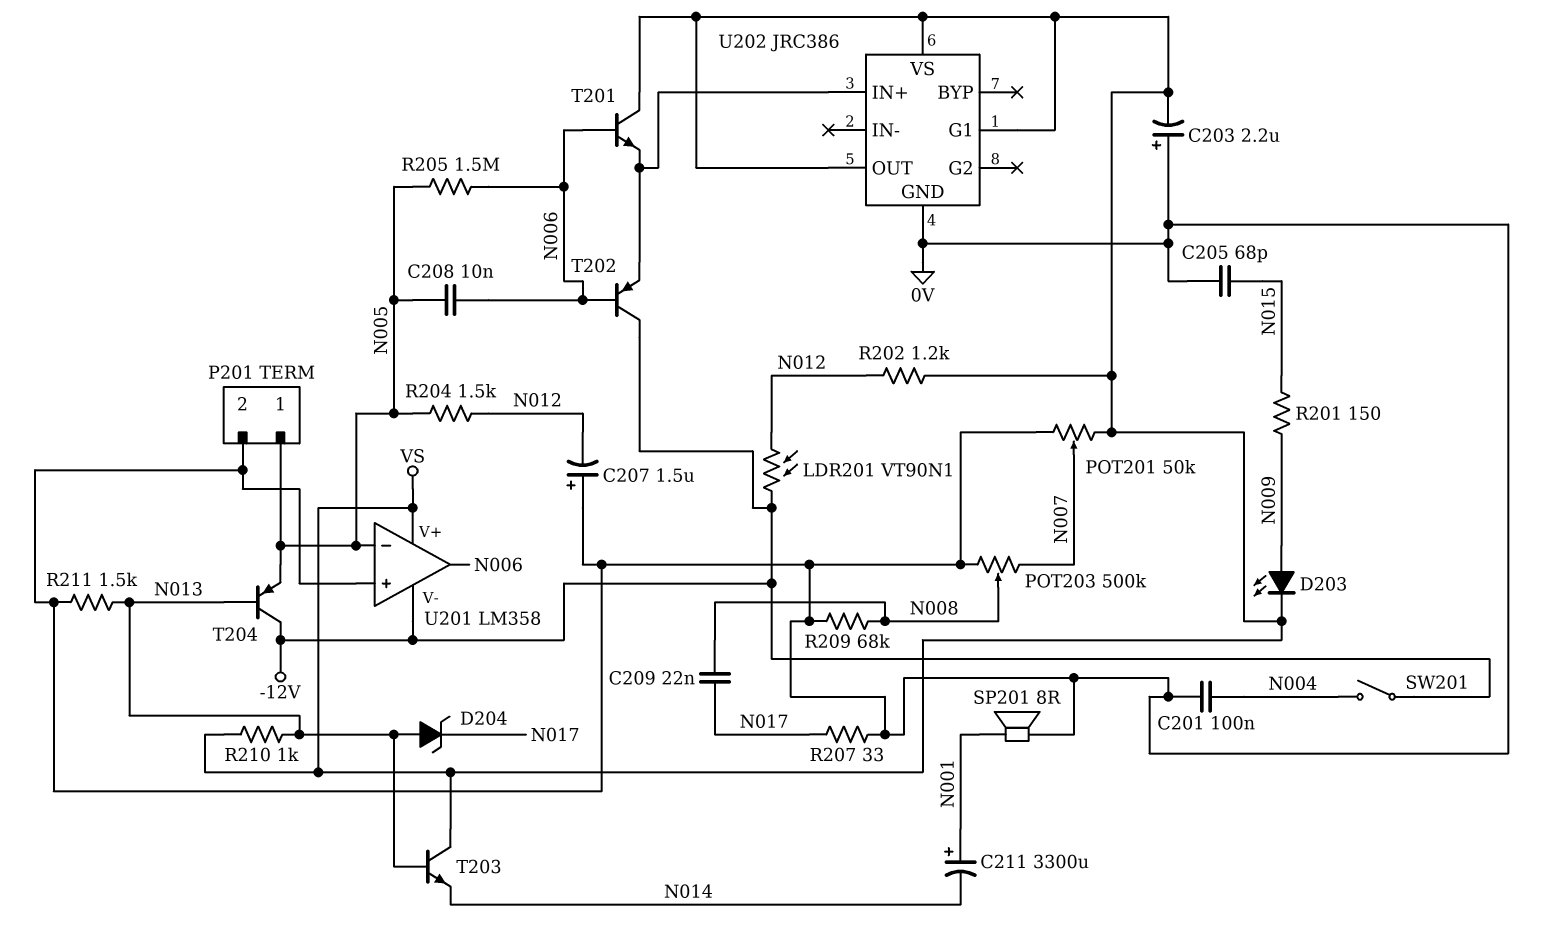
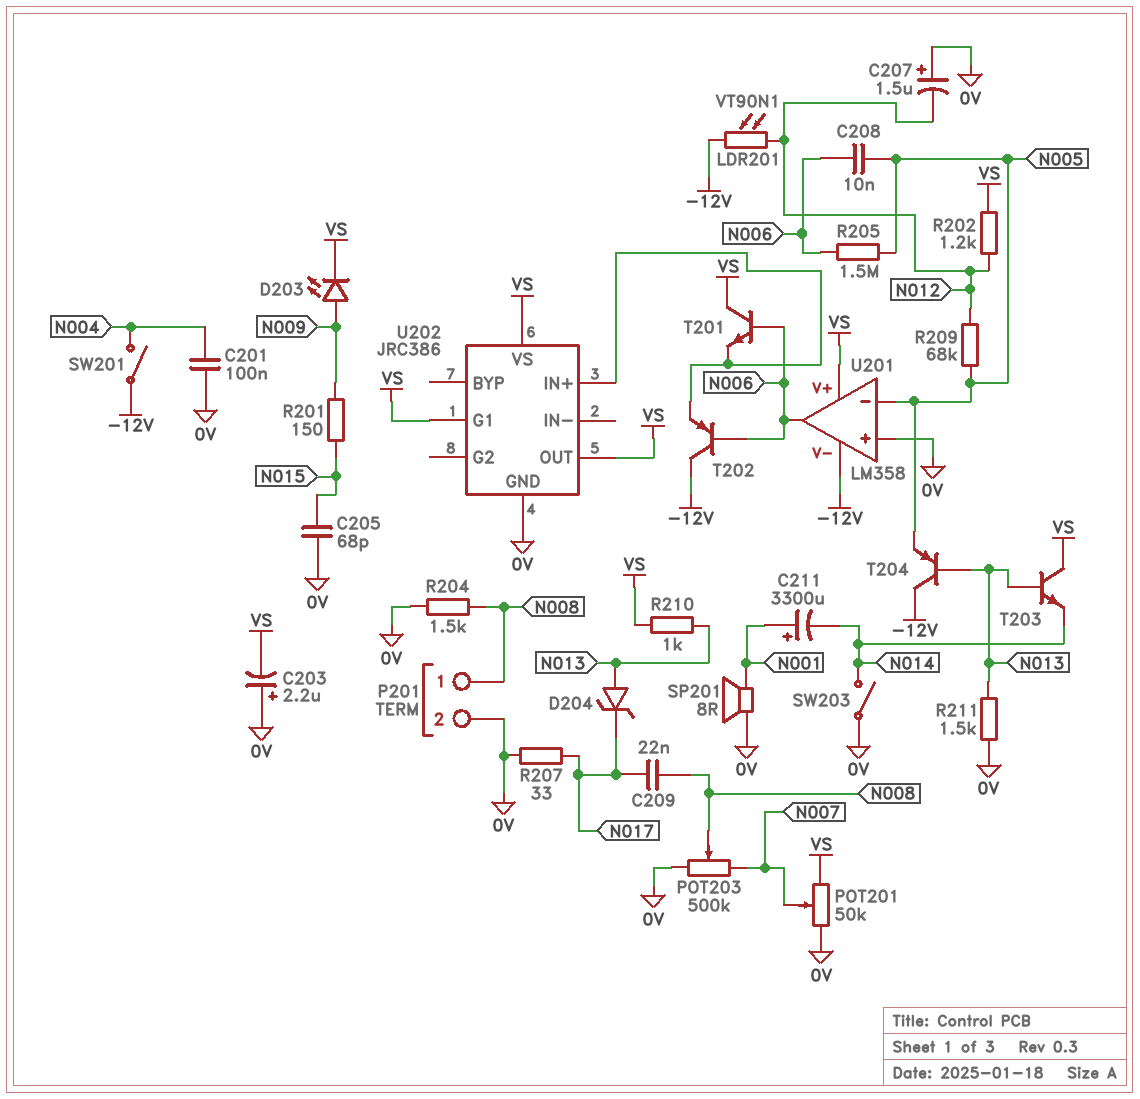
P201 pin 1: N005 -> N008
R204: 1.5k (N005, N012) -> 1.5k (0V, N008)
R209: 68k (0V, N008) -> 68k (N005, N012)
SW203: none -> switch (0V, N014)

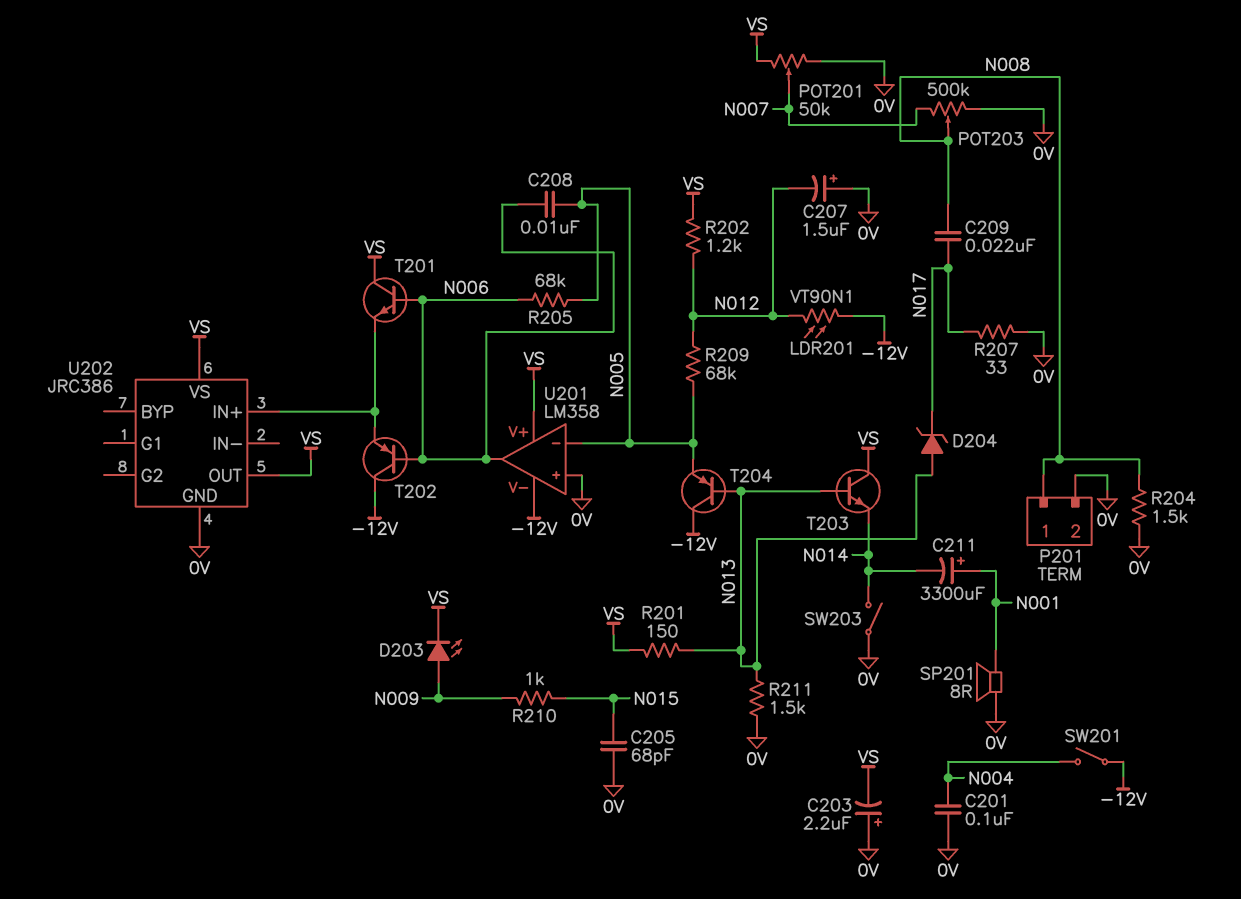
R201: 150 (N009, N015) -> 150 (N013, VS)
R205: 1.5M (N005, N006) -> 68k (N005, N006)
R210: 1k (N013, VS) -> 1k (N009, N015)
U202 pin G1: VS -> none

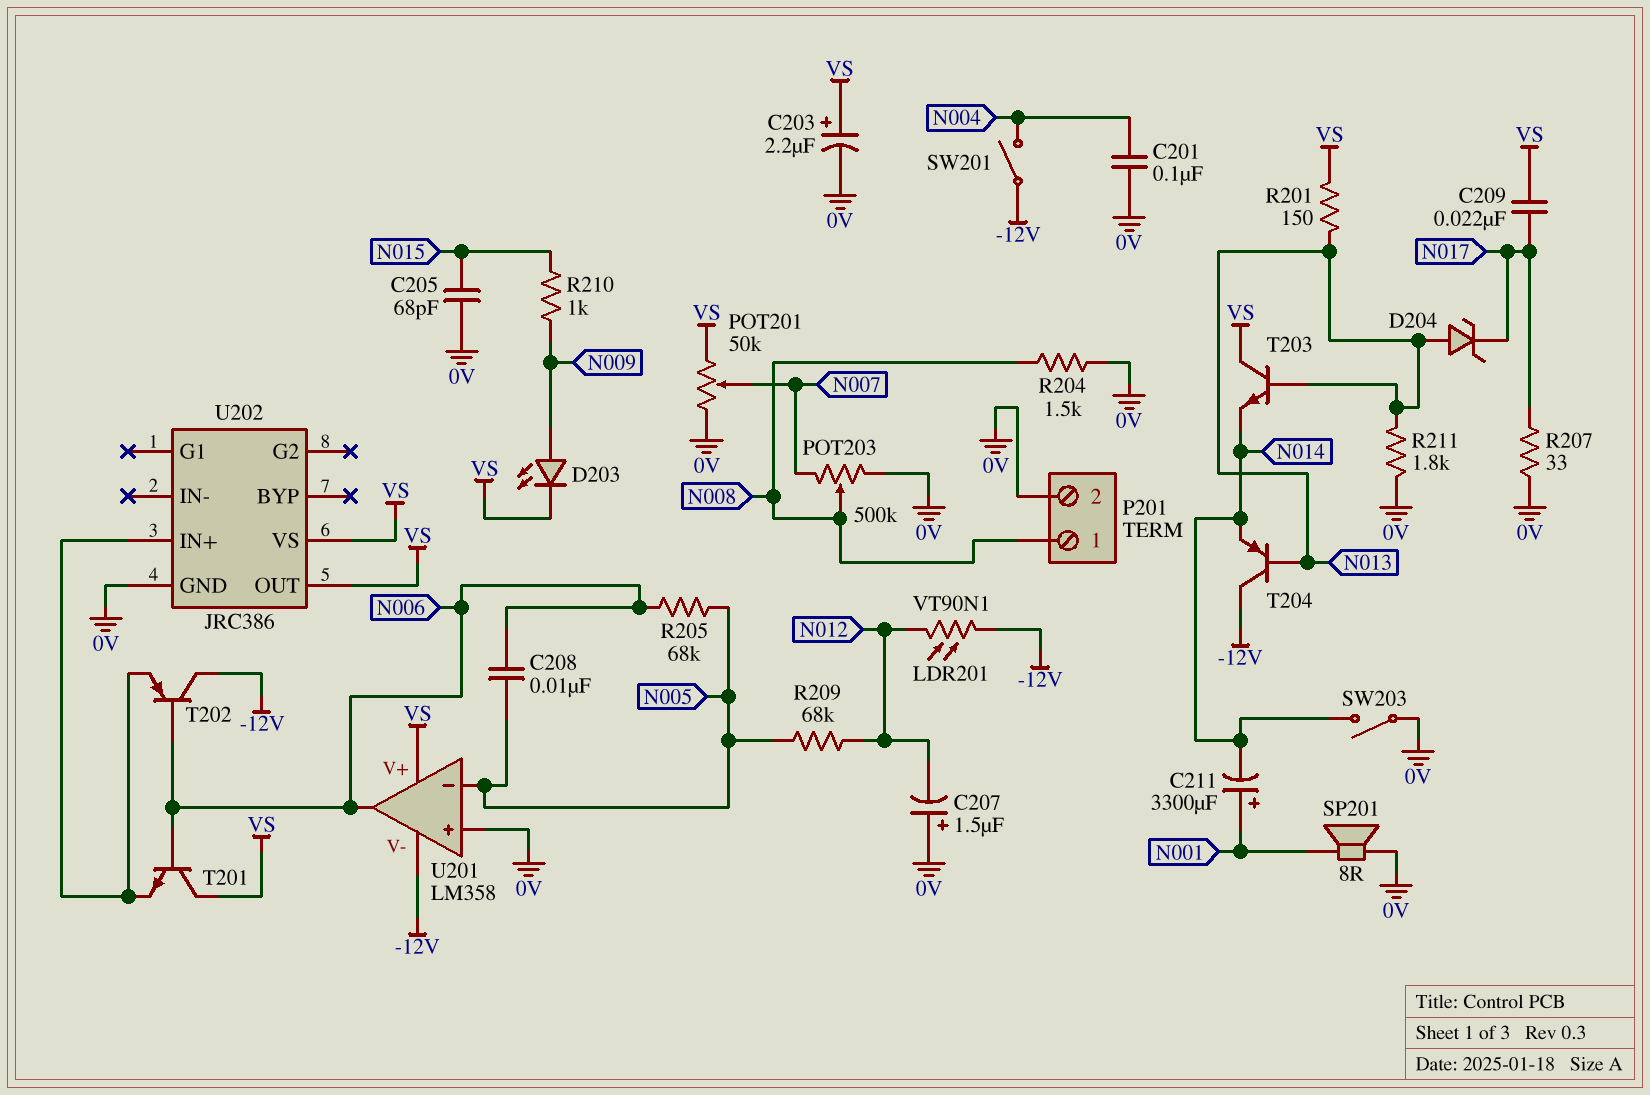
C203: 2.2uF (plus 0V, minus VS) -> 2.2uF (plus VS, minus 0V)
C209: 22nF (N008, N017) -> 22nF (N017, VS)
R202: 1.2k (N012, VS) -> none
R211: 1.5k (0V, N013) -> 1.8k (0V, N013)
T204: PNP (B N013, C -12V, E N005) -> PNP (B N013, C -12V, E N014)

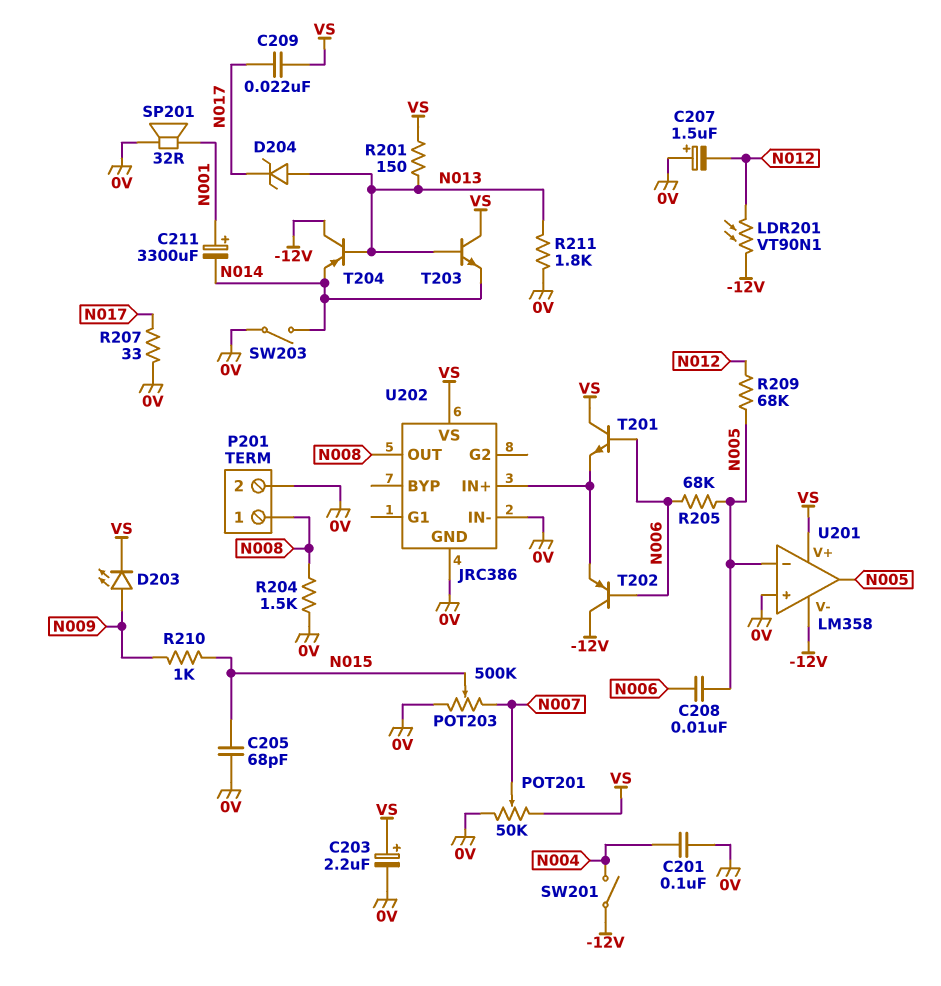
POT203: 500k (0V, N007, wiper N008) -> 500k (0V, N007, wiper N015)
SP201: speaker 8R (0V, N001) -> speaker 32R (0V, N001)
U201 pin out: N006 -> N005
U202 pin IN-: none -> 0V
U202 pin OUT: VS -> N008

